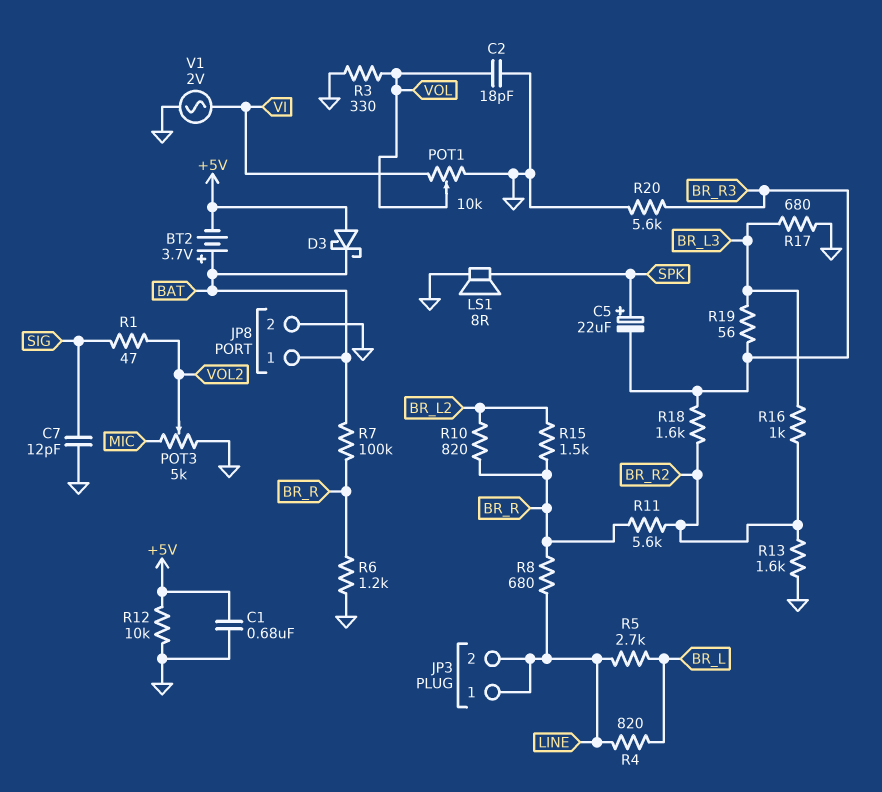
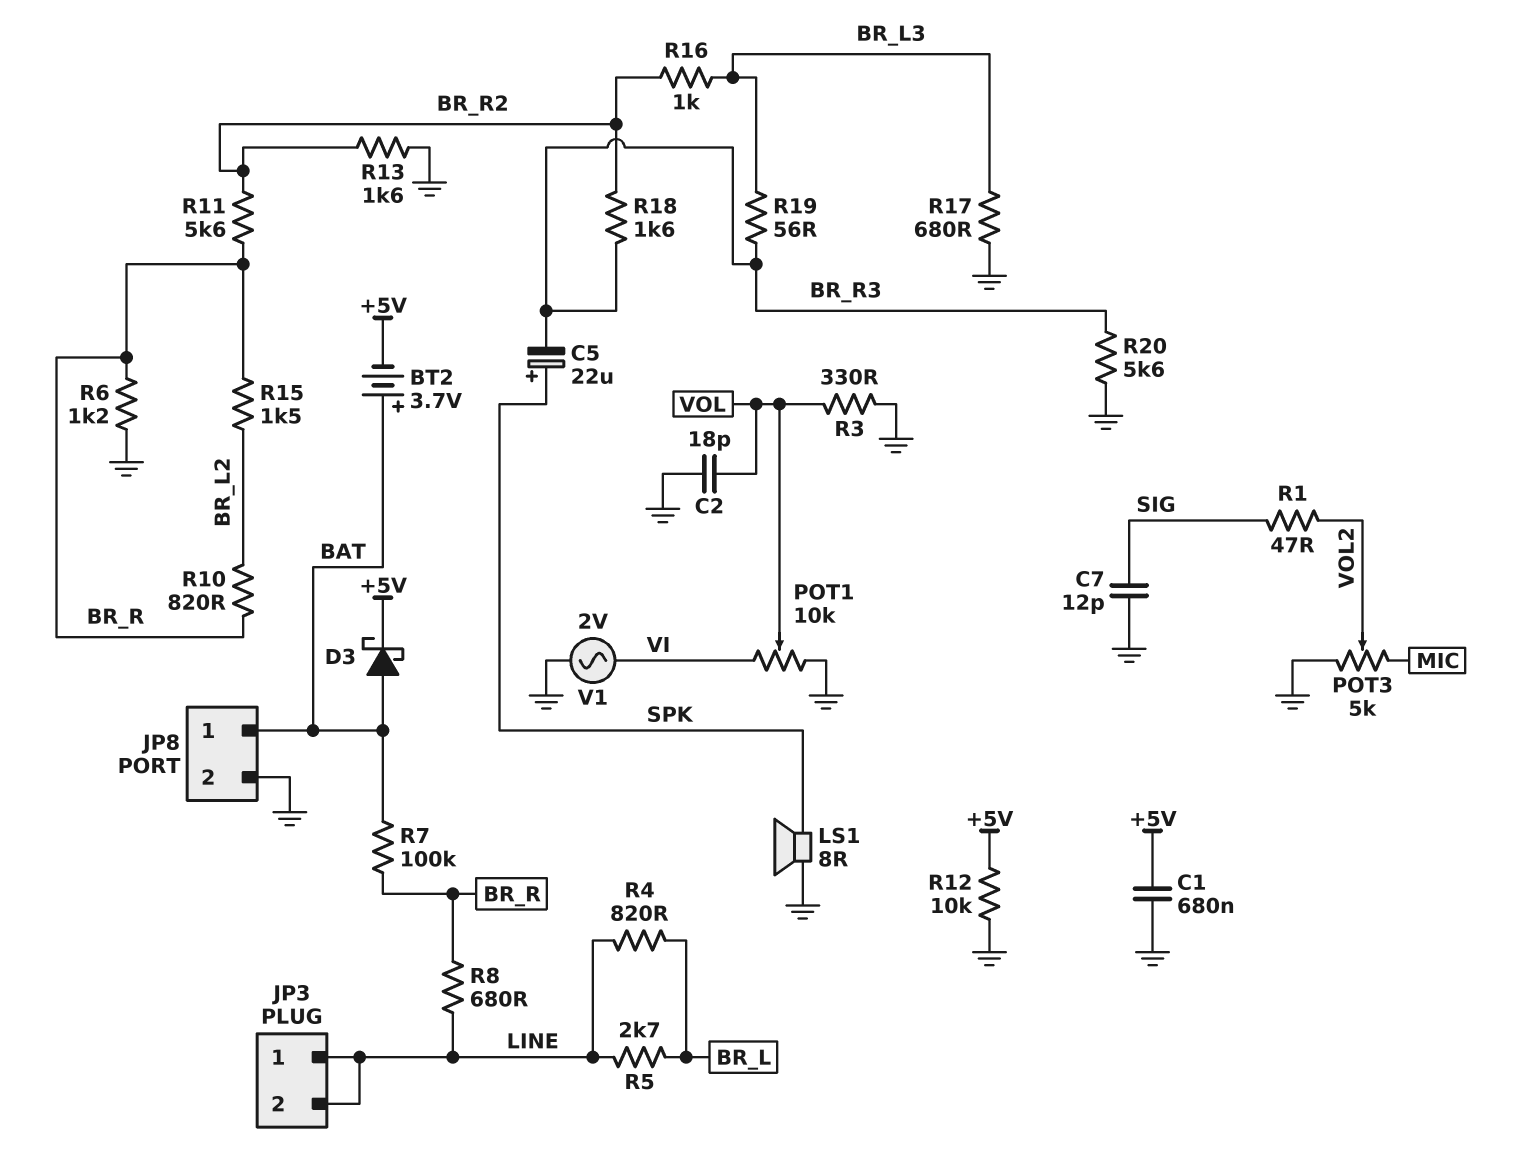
D3: schottky (A +5V, K BAT) -> schottky (A BAT, K +5V)

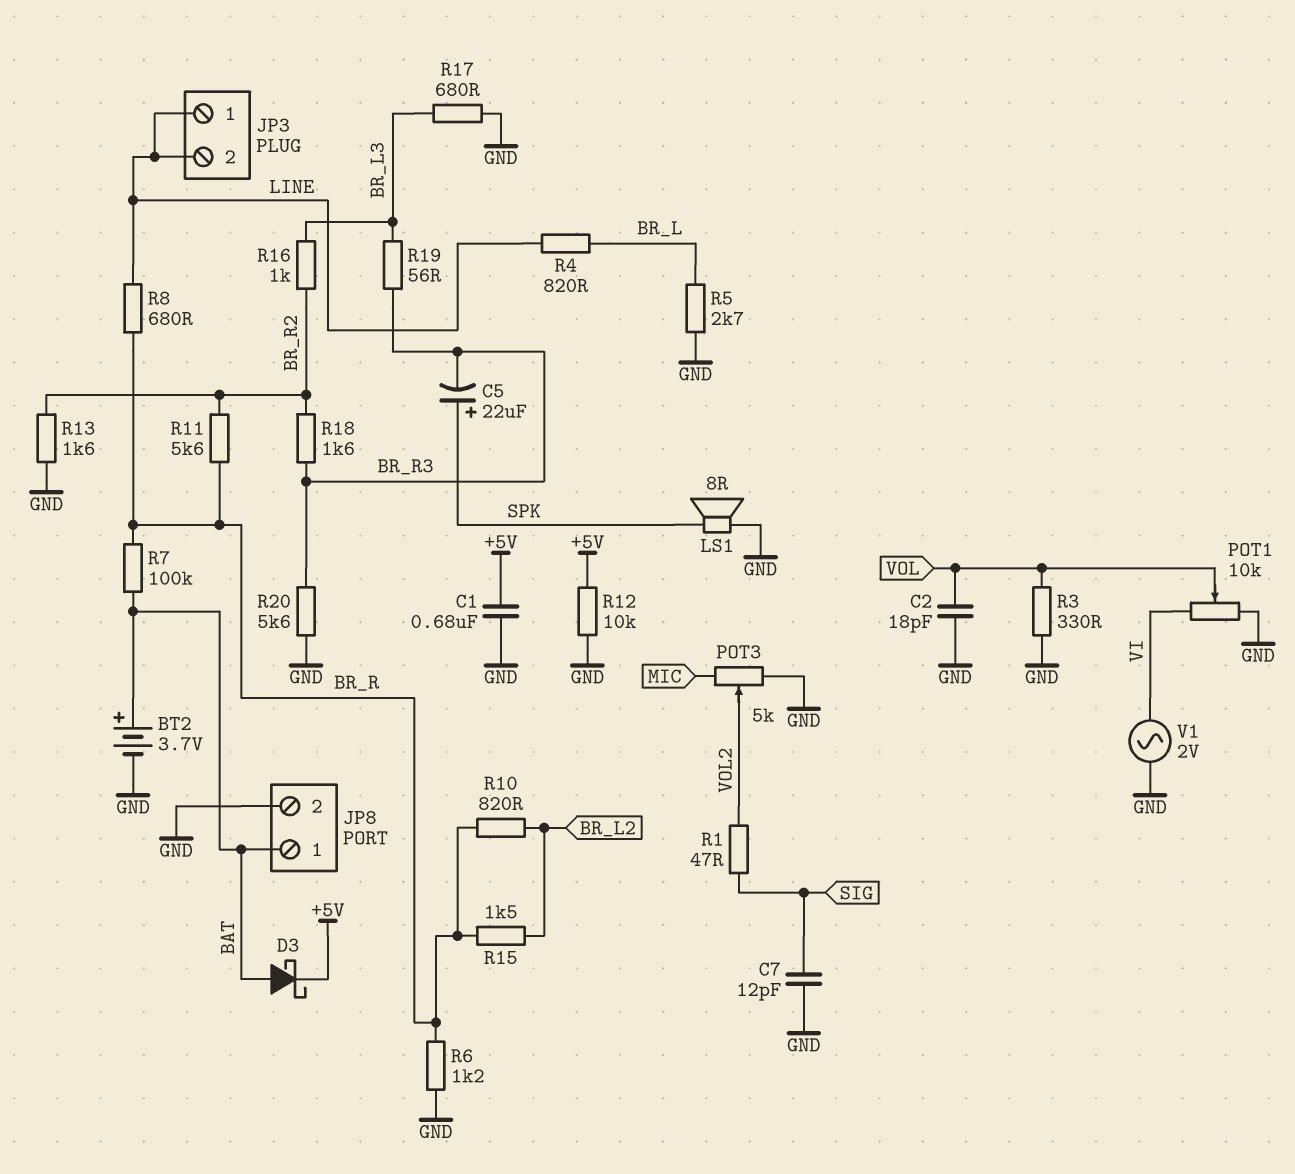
BT2: 3.7V (plus BAT, minus +5V) -> 3.7V (plus BAT, minus GND)
R5: 2.7k (BR_L, LINE) -> 2.7k (BR_L, GND)

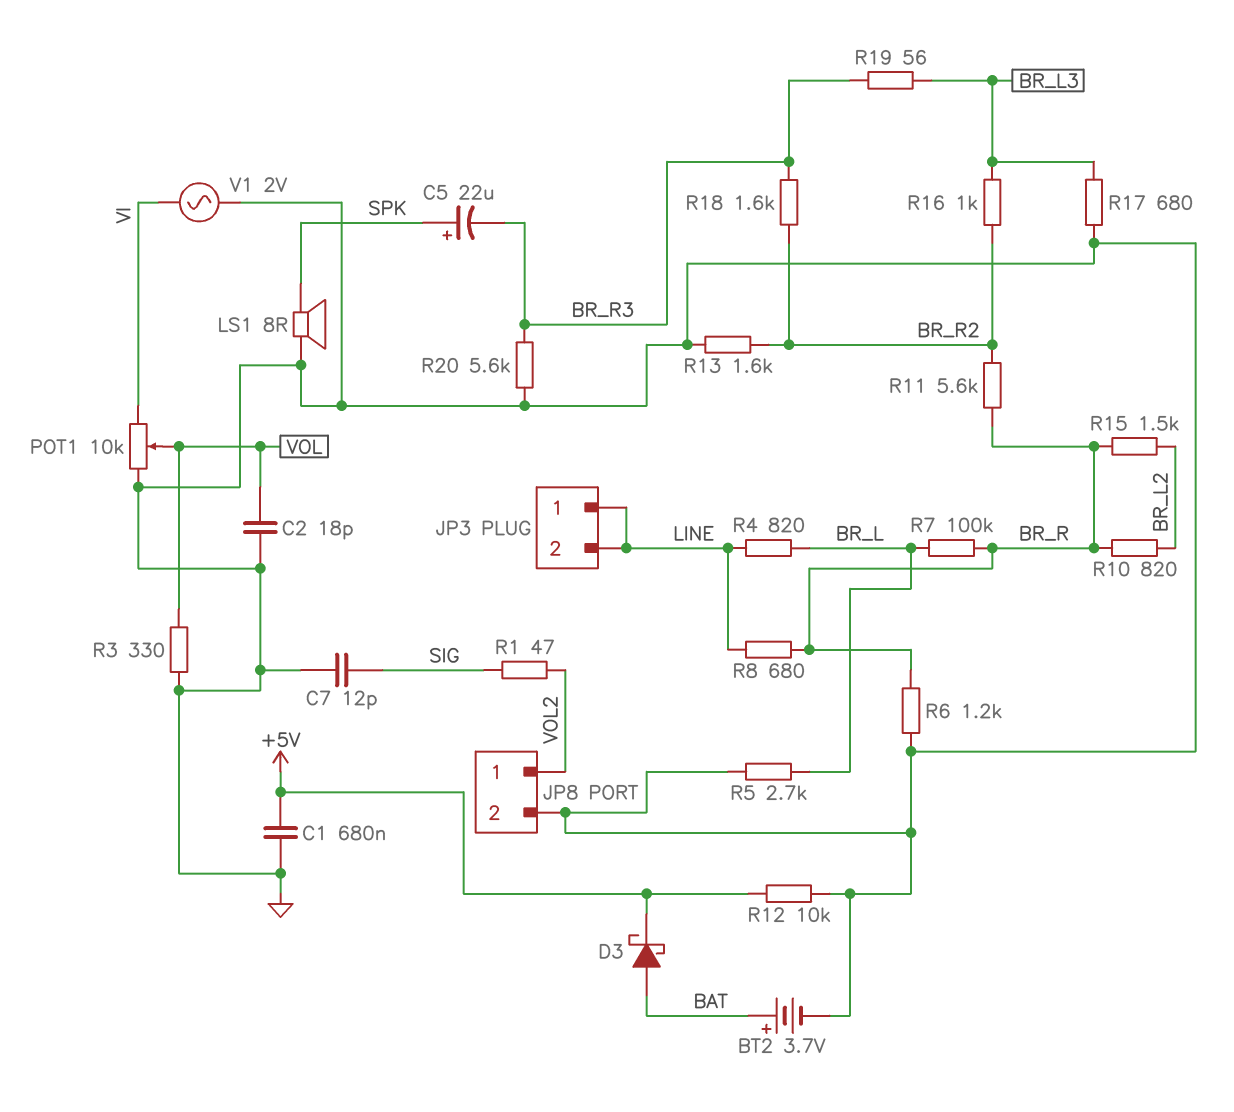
JP8 pin 1: BAT -> VOL2
POT3: 5k (GND, MIC, wiper VOL2) -> none
R7: 100k (BAT, BR_R) -> 100k (BR_L, BR_R)

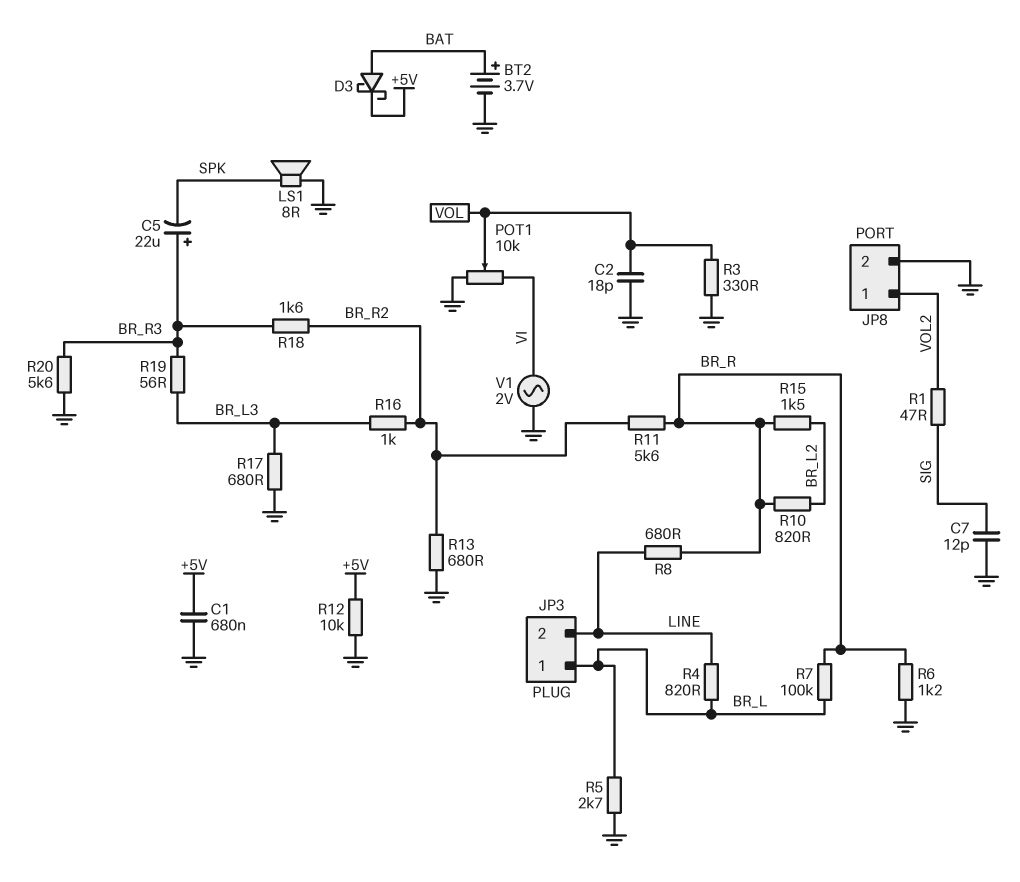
C5: 22uF (plus SPK, minus BR_R3) -> 22uF (plus BR_R3, minus SPK)
JP3 pin 1: LINE -> BR_L
R13: 1.6k (BR_R2, GND) -> 680 (BR_R2, GND)

